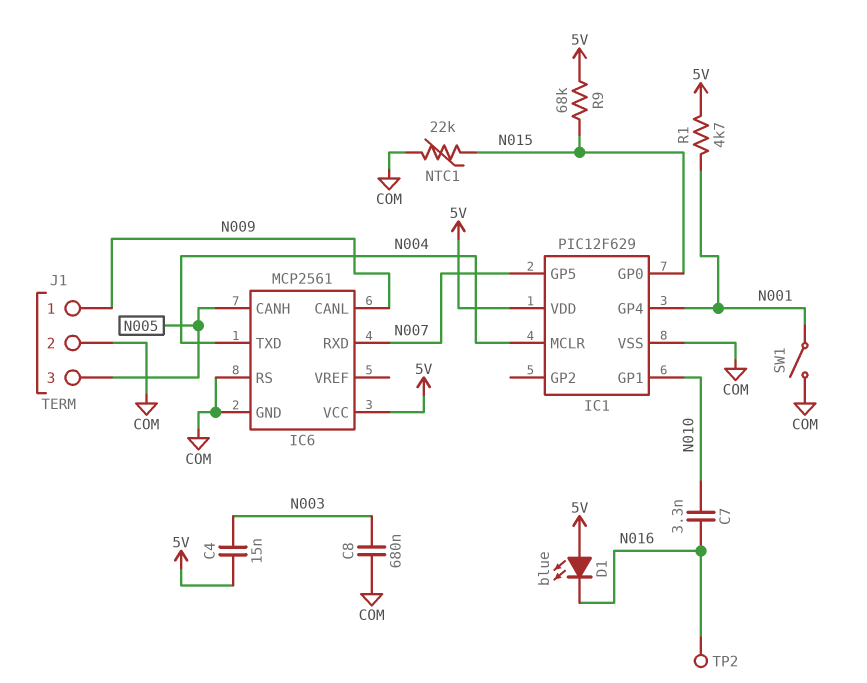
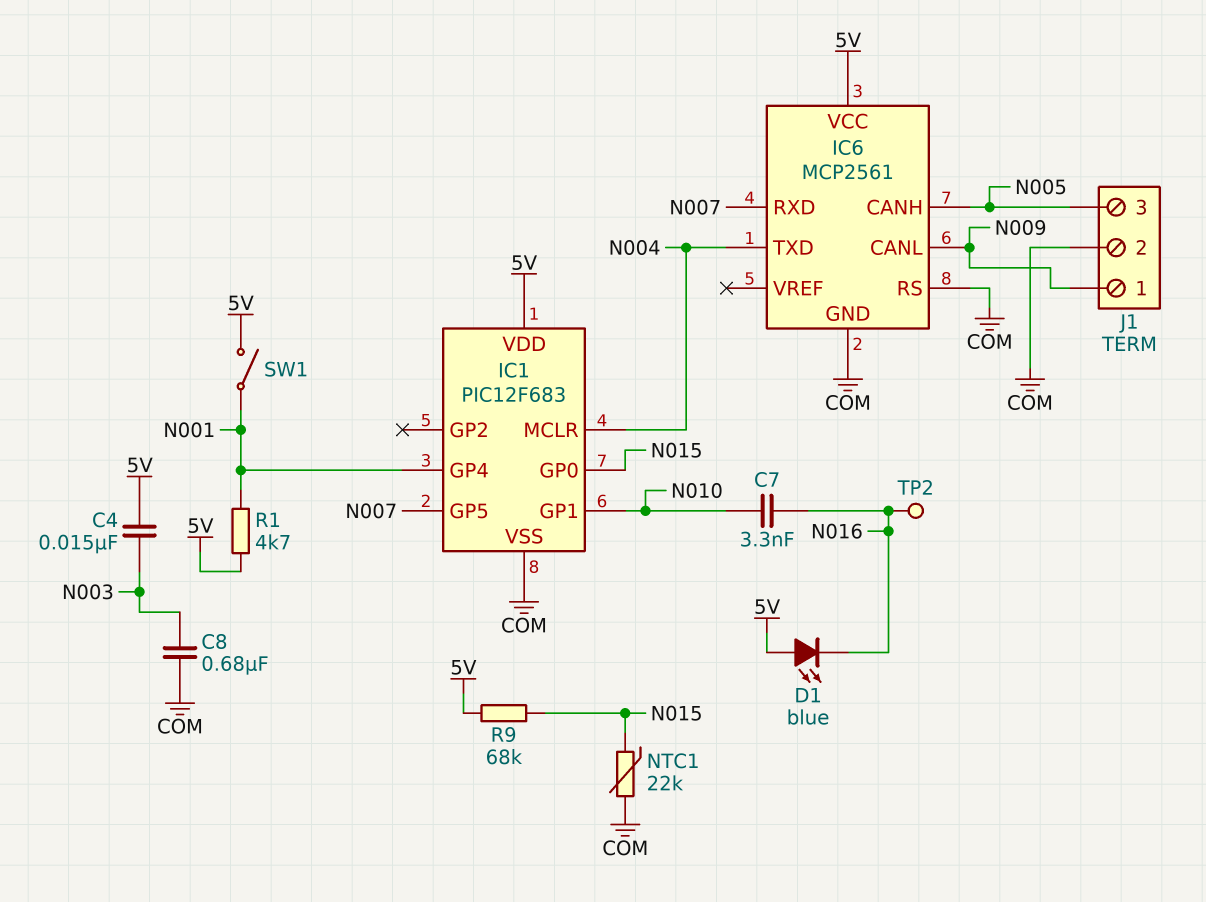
IC1: PIC12F629 -> PIC12F683
SW1: switch (COM, N001) -> switch (5V, N001)

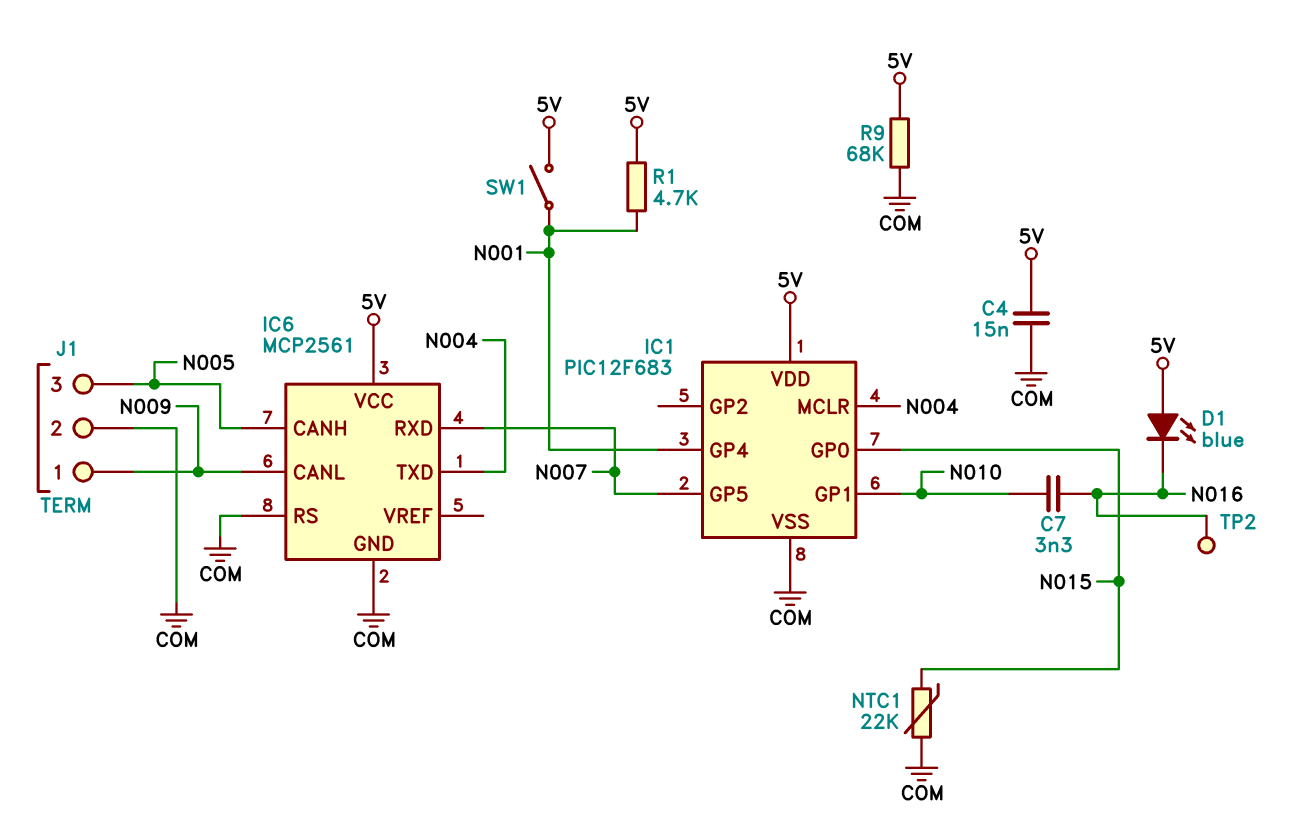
C4: 15nF (5V, N003) -> 15nF (5V, COM)
C8: 680nF (COM, N003) -> none
R9: 68k (5V, N015) -> 68k (5V, COM)

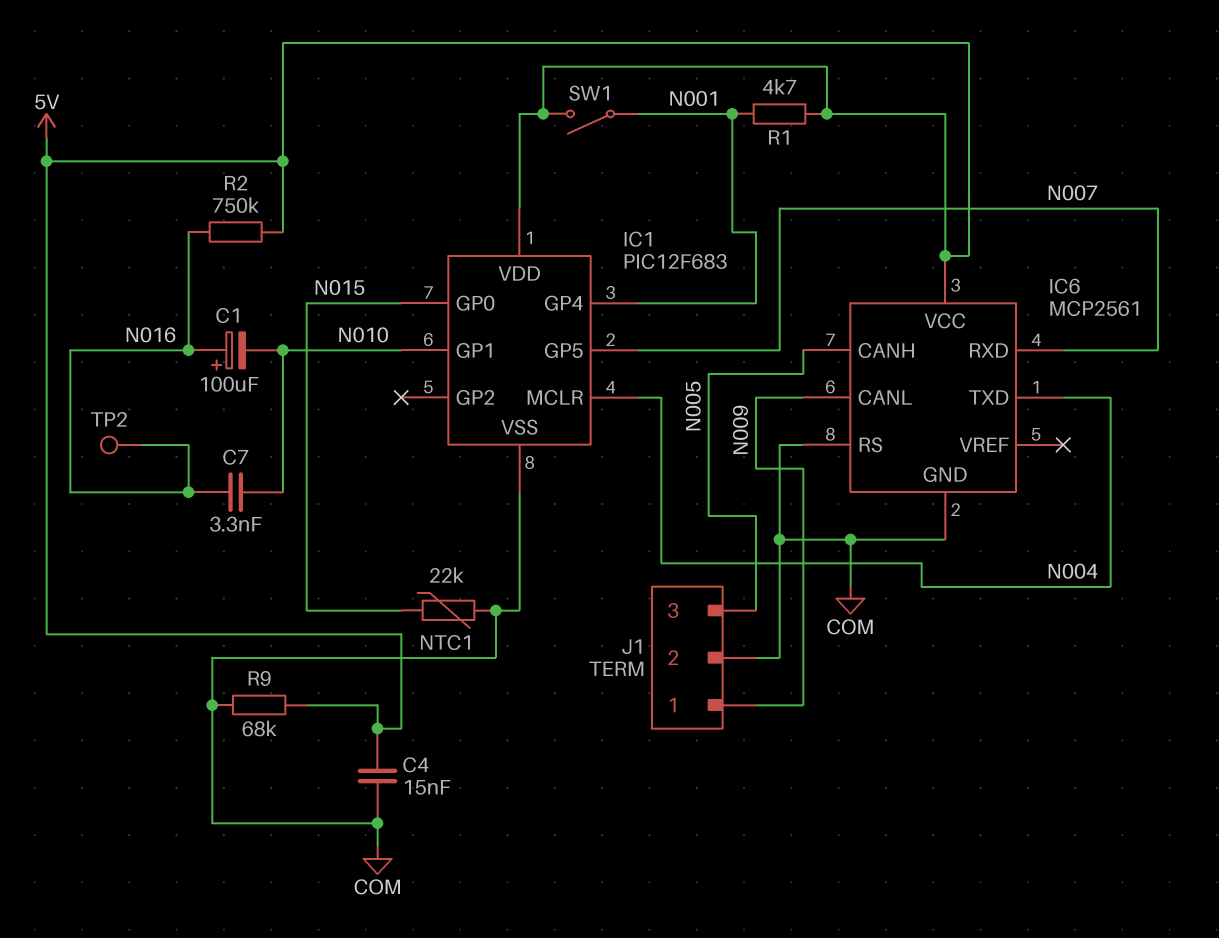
C1: none -> 100uF (plus N016, minus N010)
D1: LED blue (A 5V, K N016) -> none
R2: none -> 750k (5V, N016)

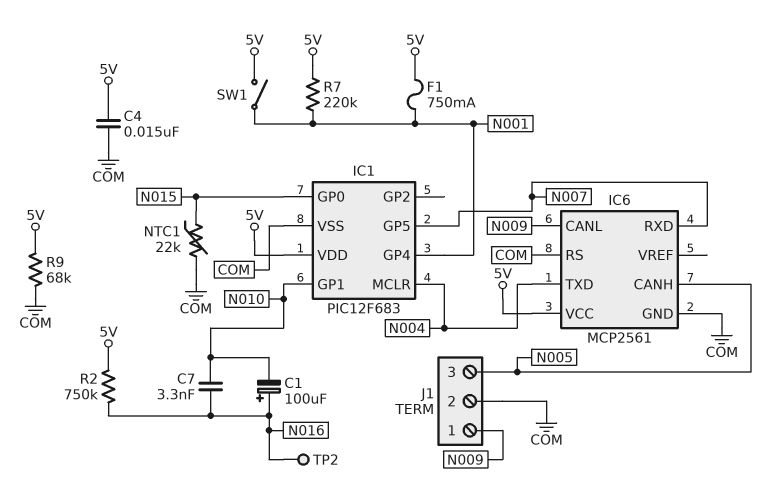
F1: none -> 750mA (5V, N001)
R1: 4.7k (5V, N001) -> none
R7: none -> 220k (5V, N001)

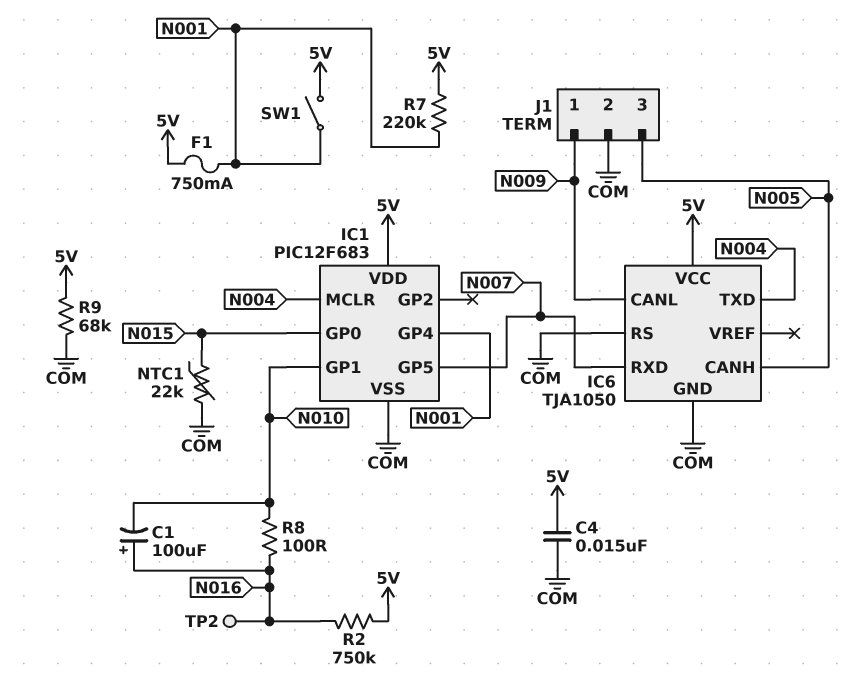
C7: 3.3nF (N010, N016) -> none
IC6: MCP2561 -> TJA1050
R8: none -> 100 (N010, N016)

